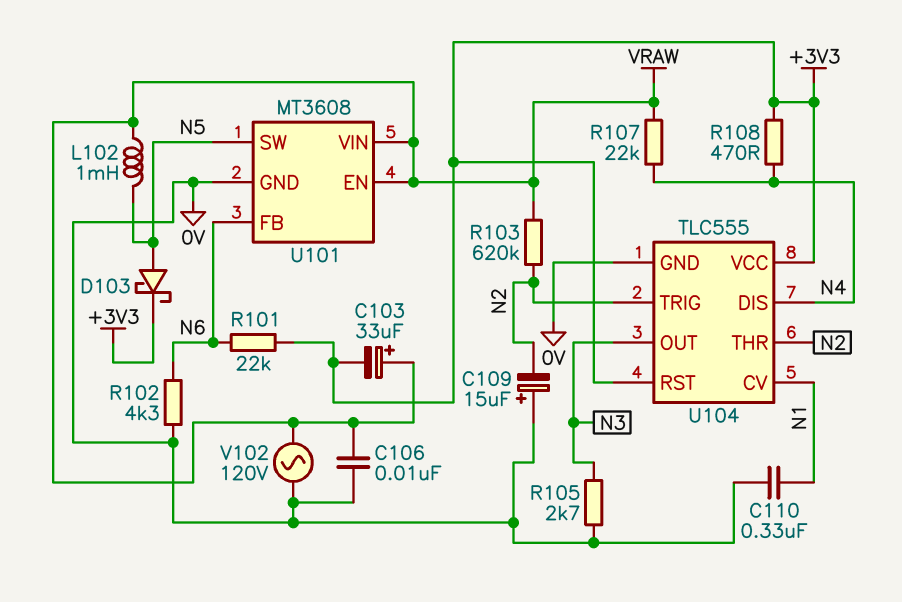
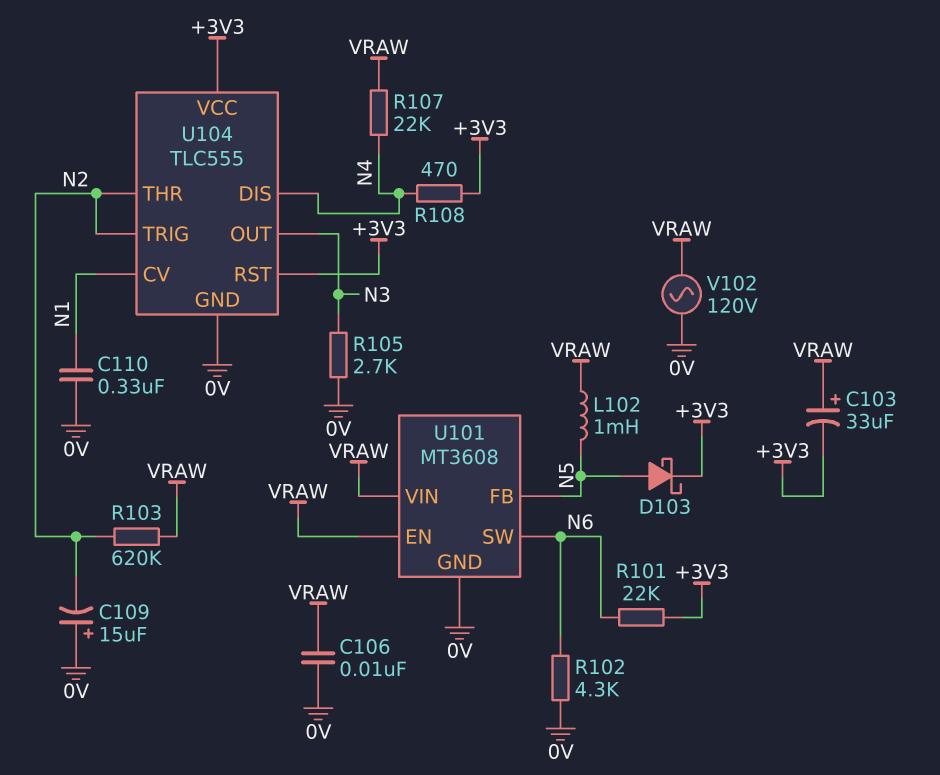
U101 pin FB: N6 -> N5
U101 pin SW: N5 -> N6

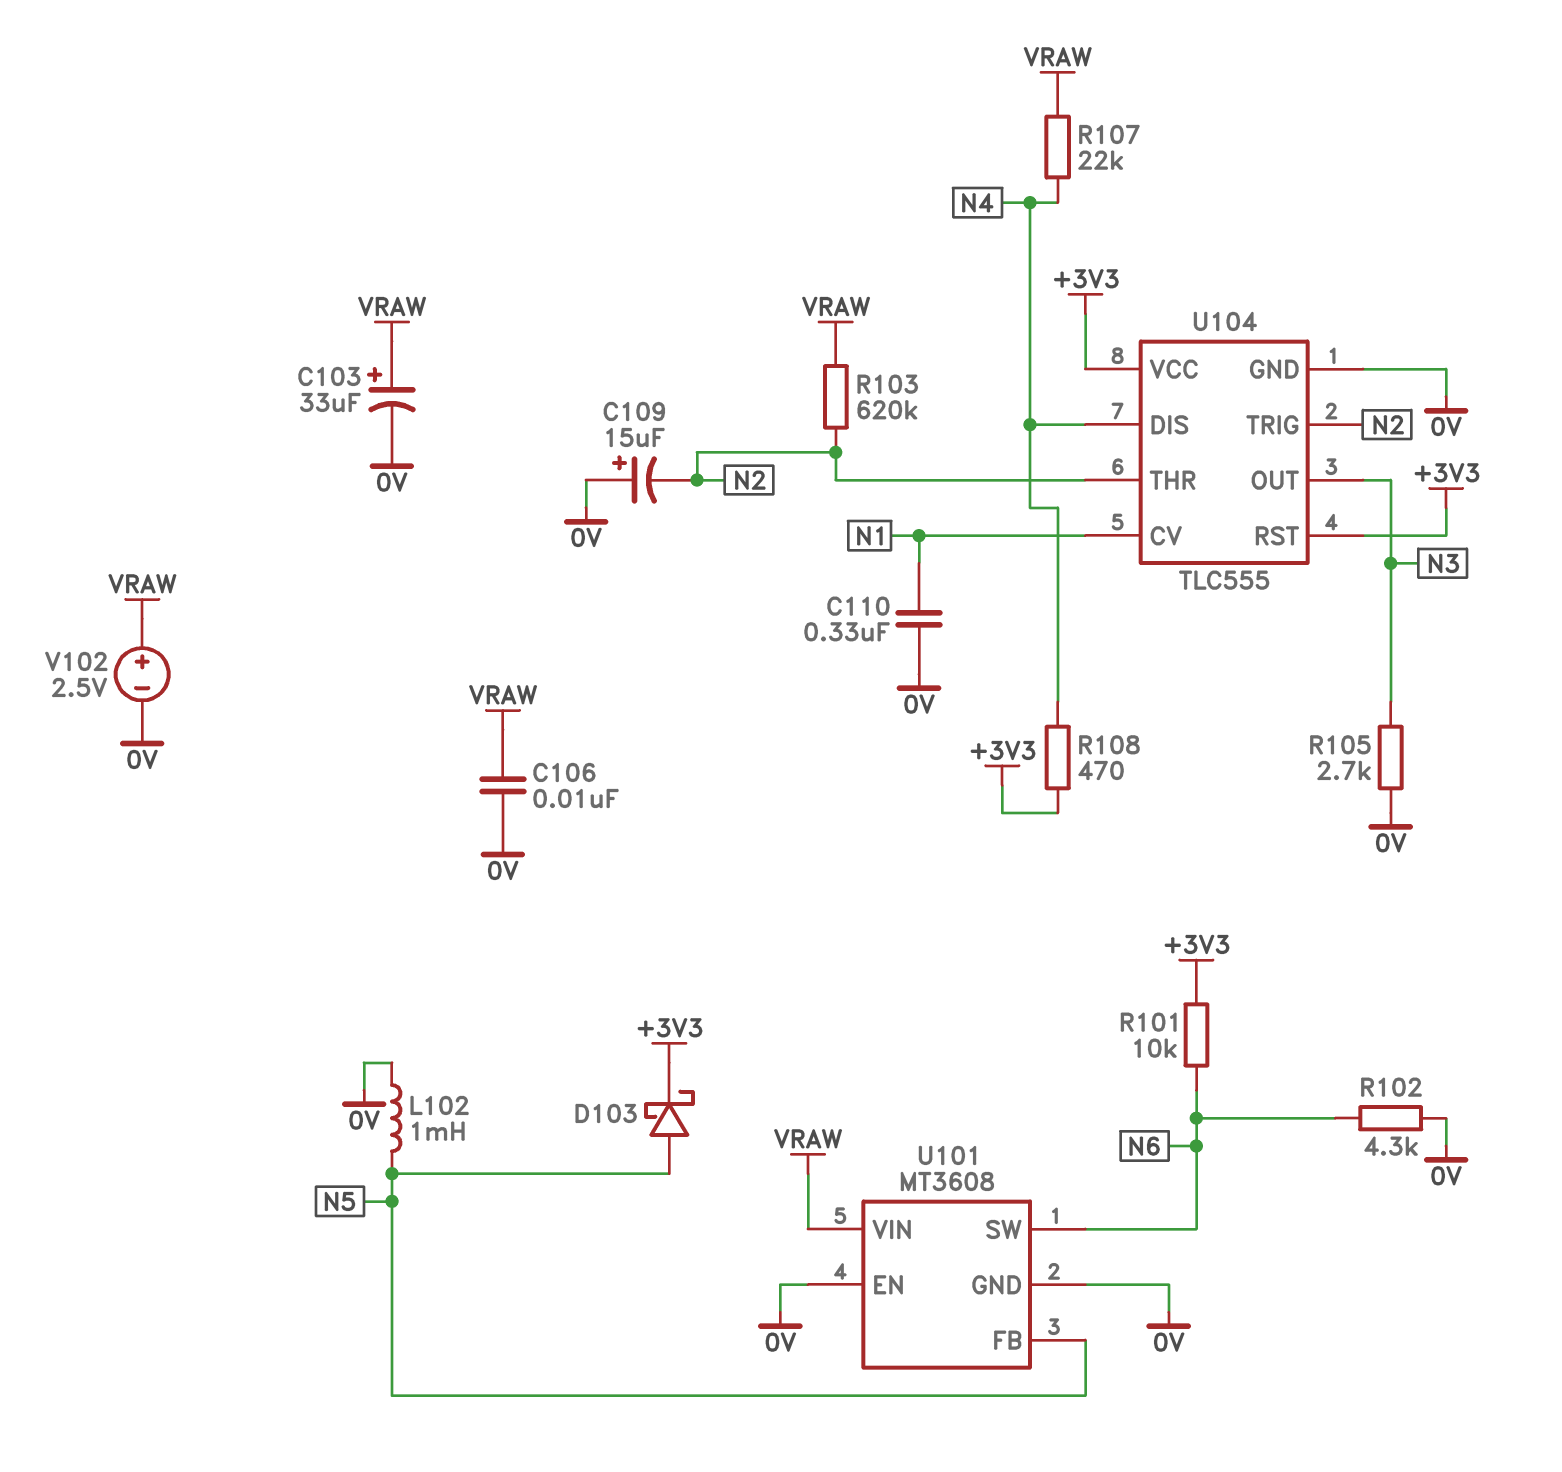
C103: 33uF (plus VRAW, minus +3V3) -> 33uF (plus VRAW, minus 0V)
L102: 1mH (N5, VRAW) -> 1mH (0V, N5)
R101: 22k (+3V3, N6) -> 10k (+3V3, N6)
U101 pin EN: VRAW -> 0V
V102: AC 120V (0V, VRAW) -> 2.5V (plus VRAW, minus 0V)

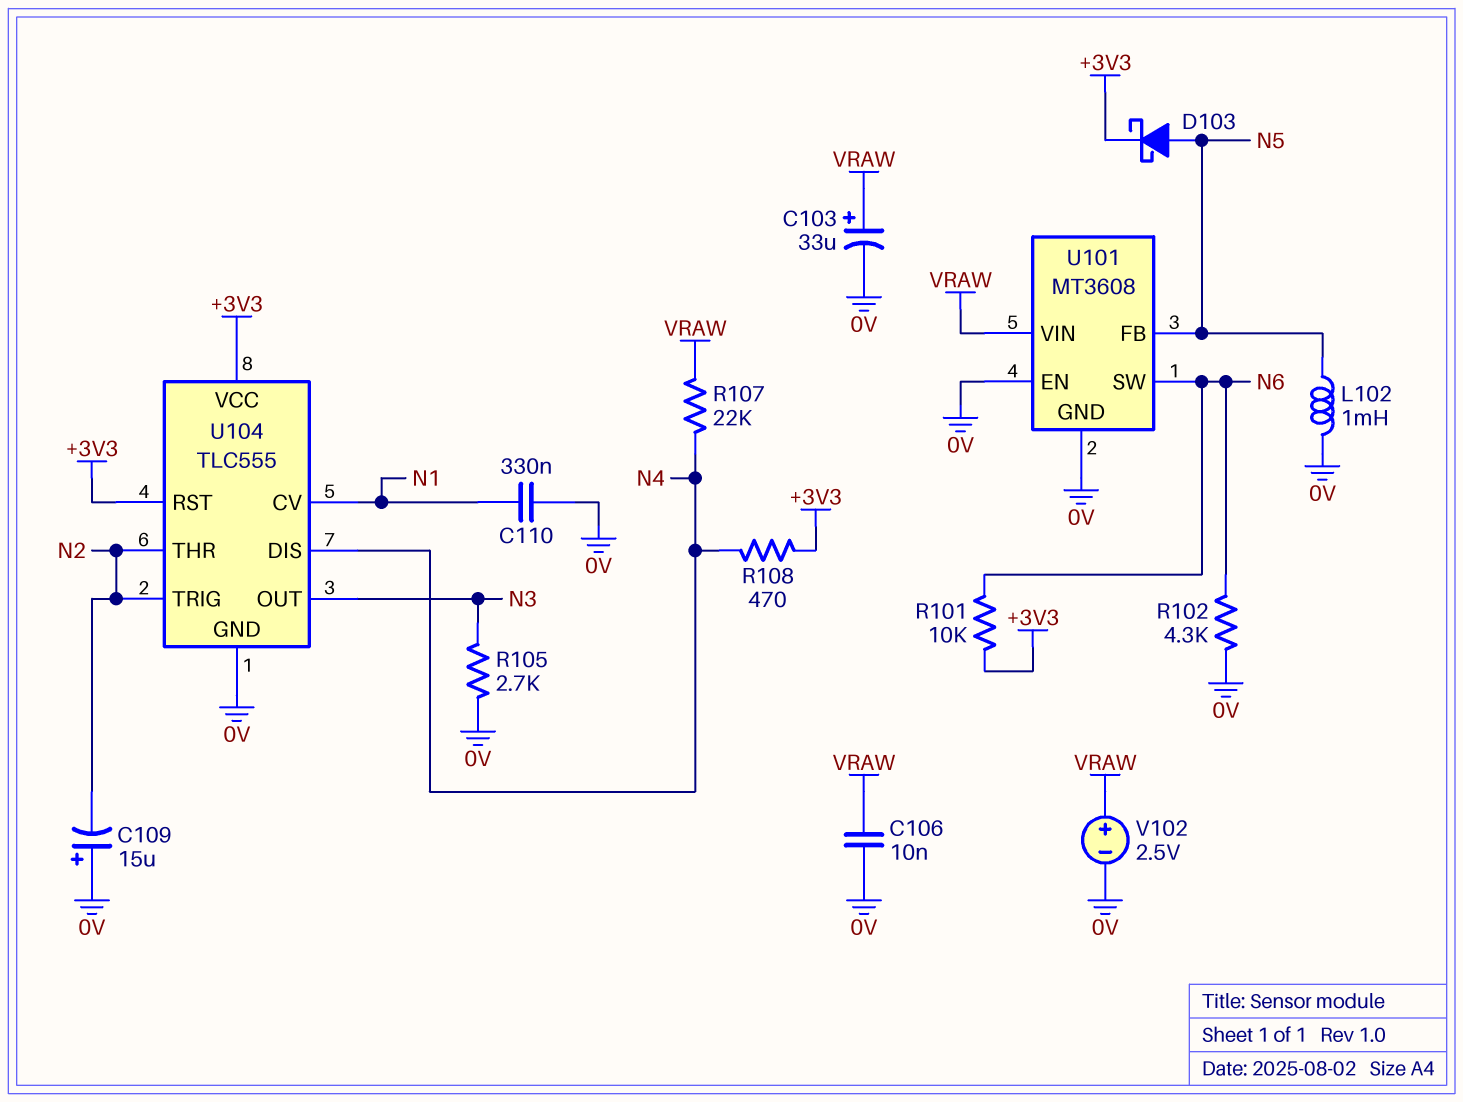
R103: 620k (N2, VRAW) -> none

